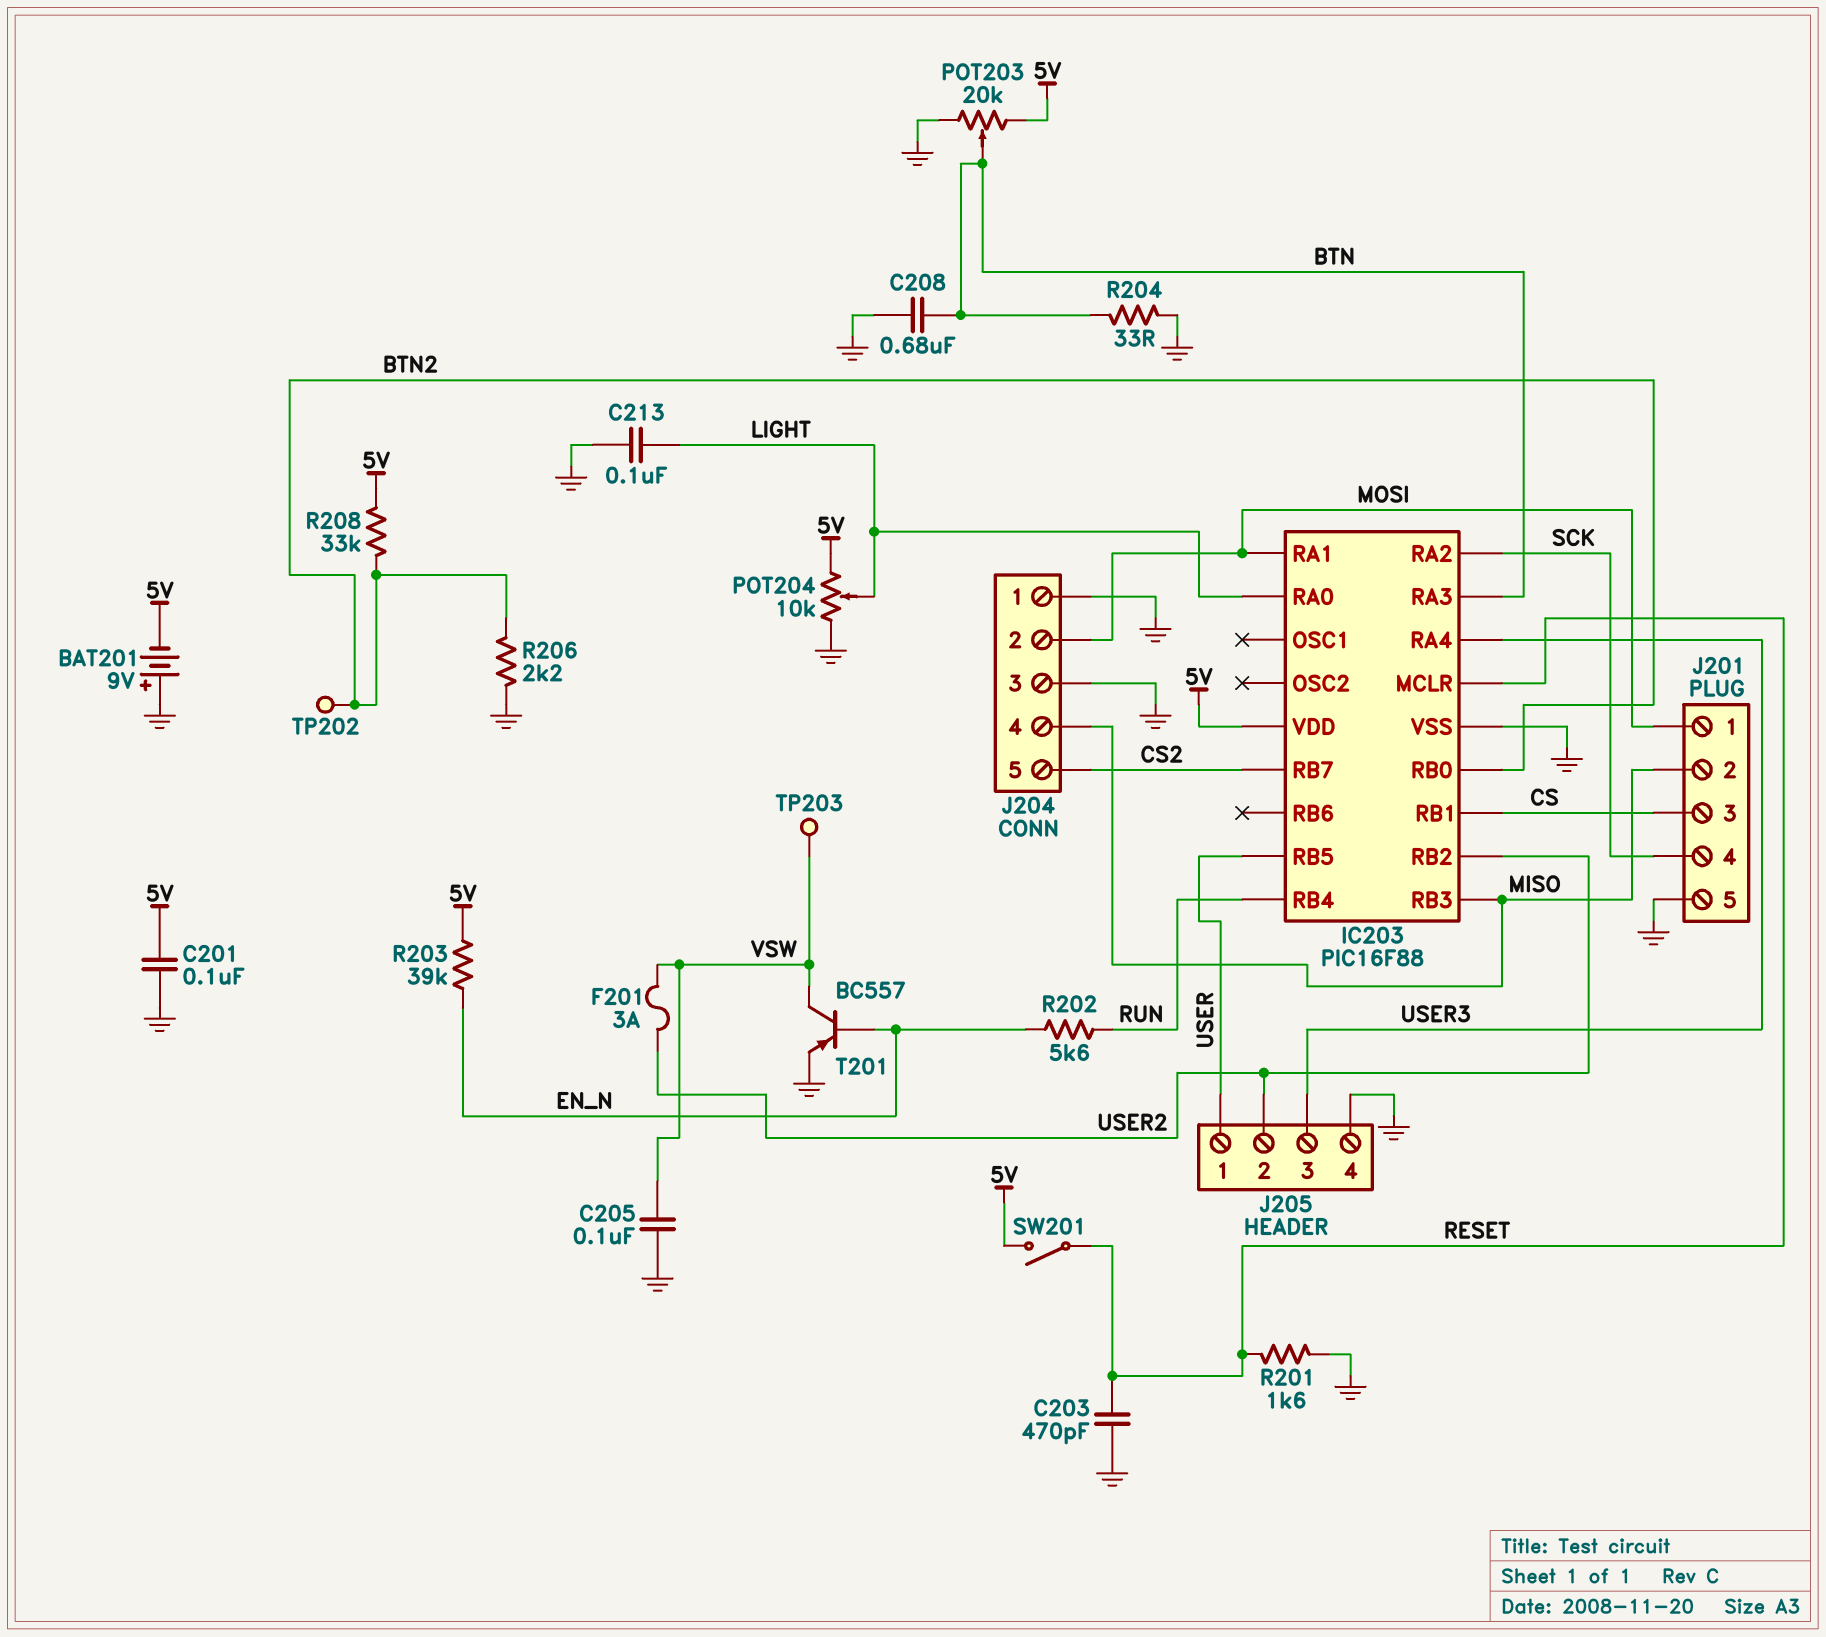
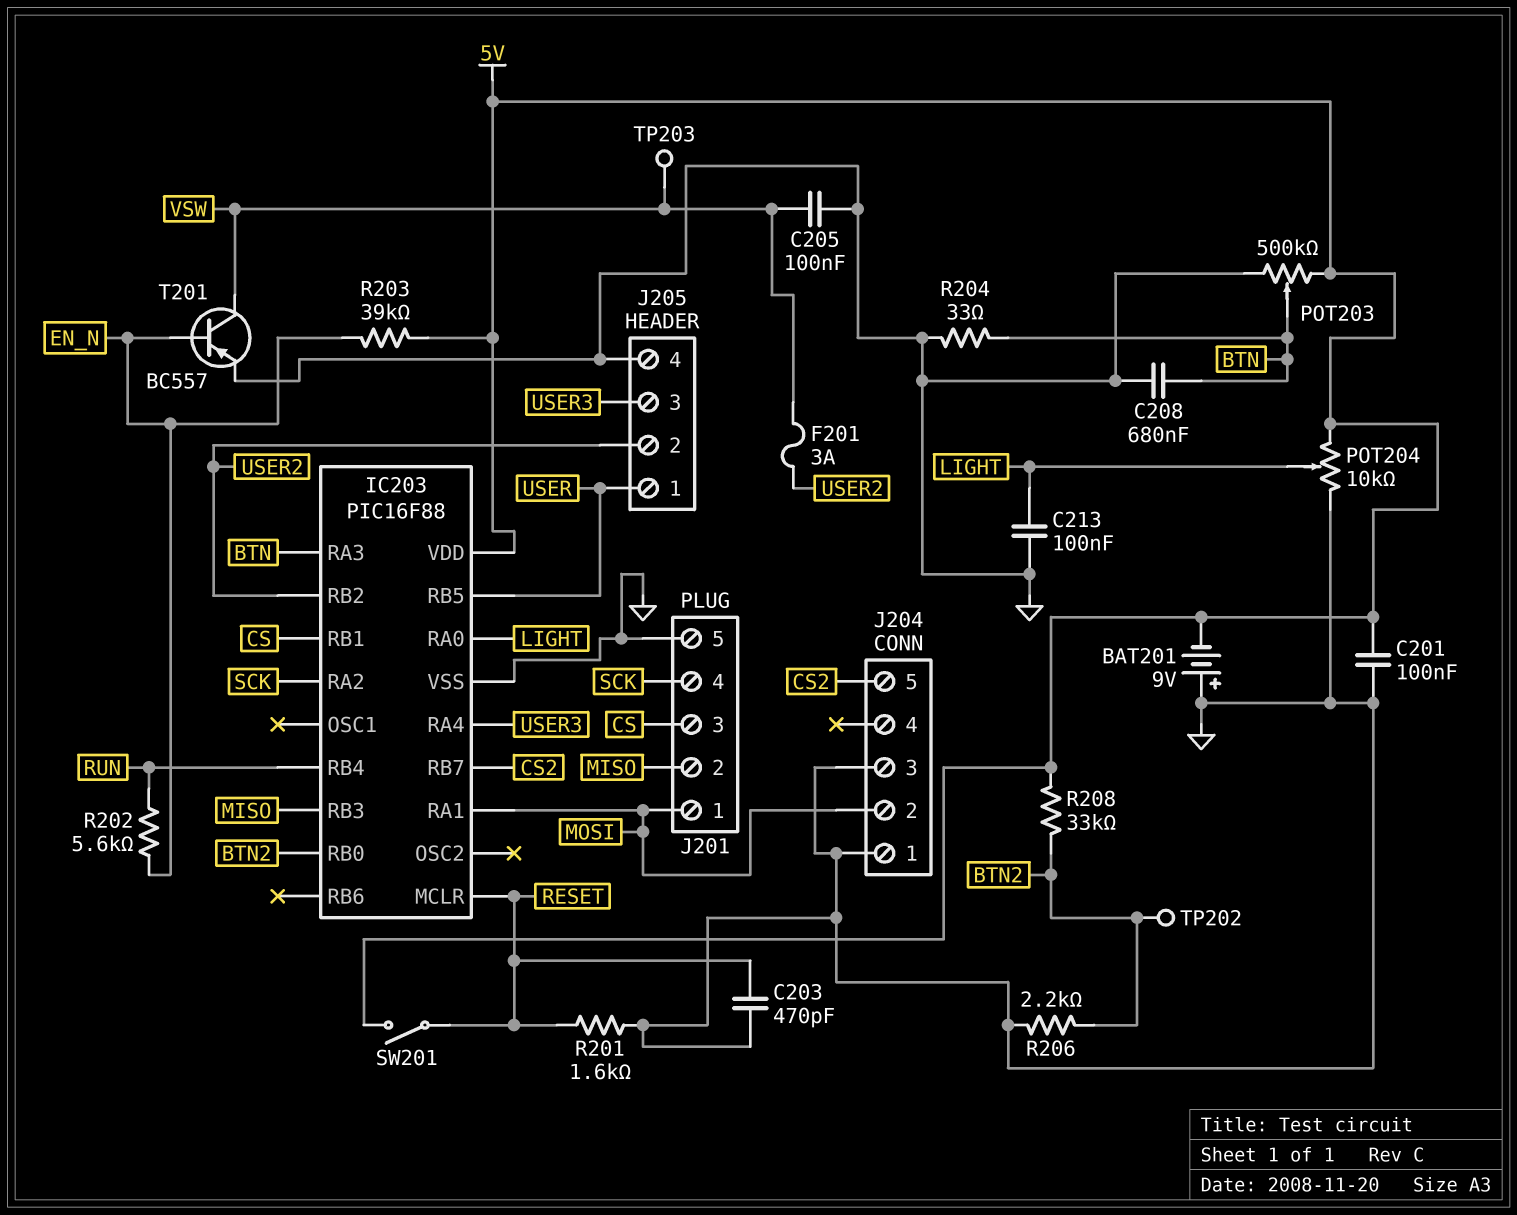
J204 pin 4: MISO -> none
POT203: 20k (5V, GND, wiper BTN) -> 500k (5V, GND, wiper BTN)

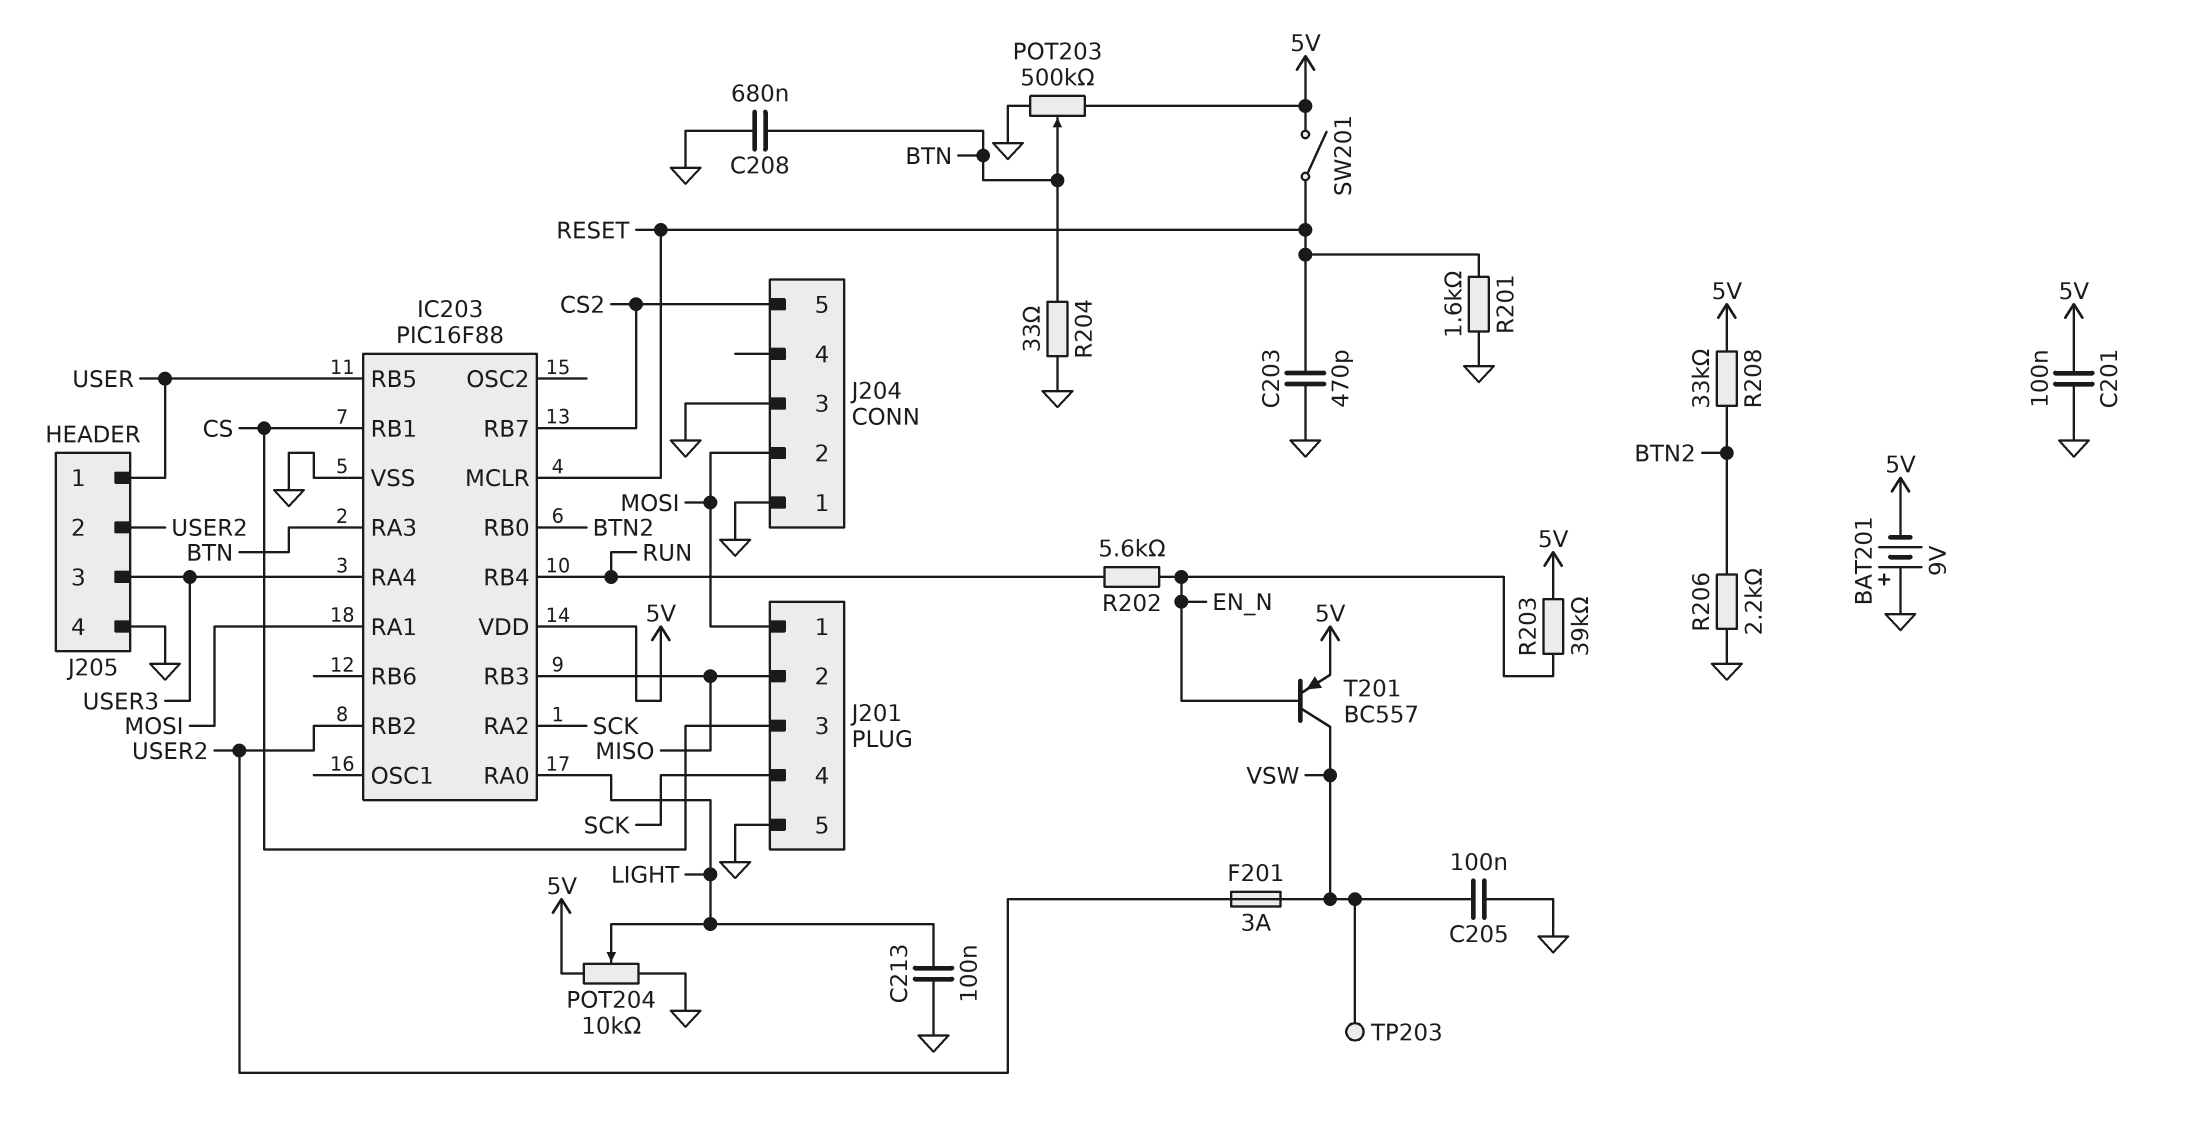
T201: PNP BC557 (B EN_N, C VSW, E GND) -> PNP BC557 (B EN_N, C VSW, E 5V)
TP202: test point (BTN2) -> none

